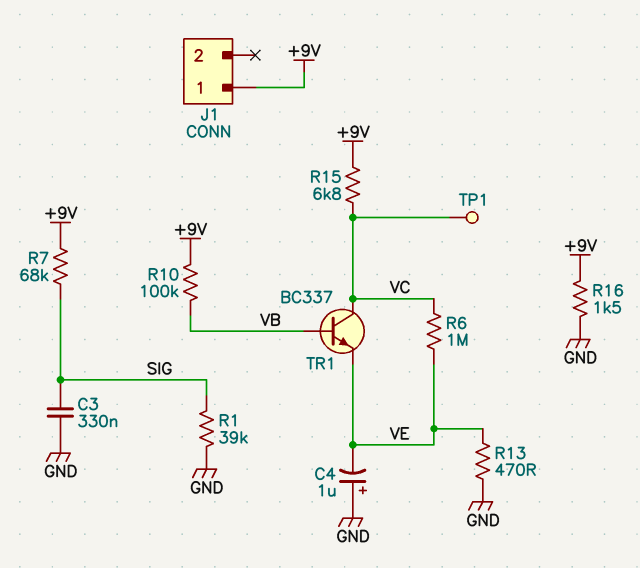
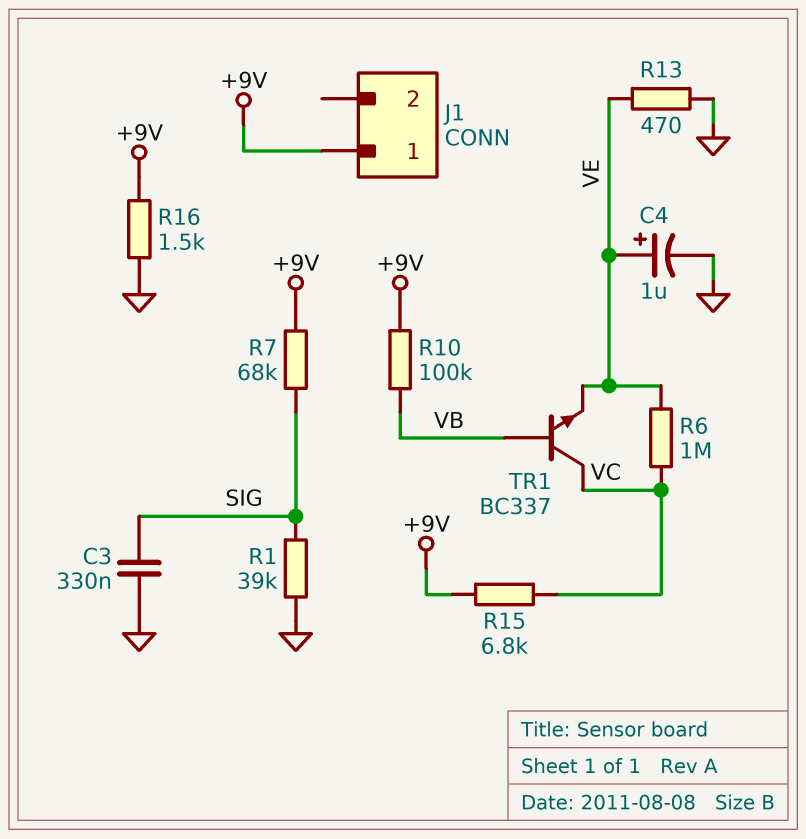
C4: 1uF (plus GND, minus VE) -> 1uF (plus VE, minus GND)
TP1: test point (VC) -> none

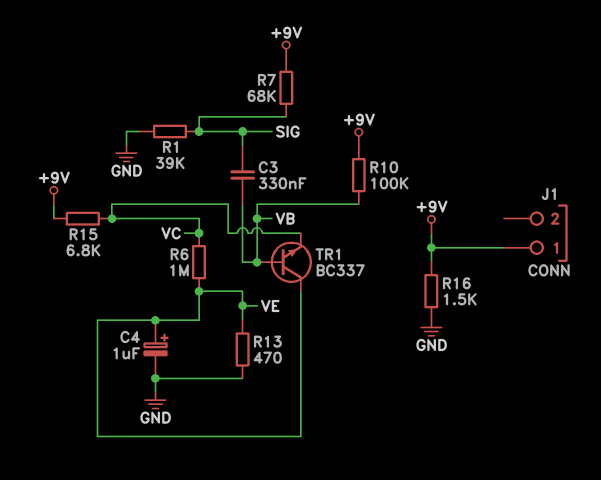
C3: 330nF (GND, SIG) -> 330nF (SIG, VB)
TR1: NPN BC337 (B VB, C VC, E VE) -> NPN BC337 (B VB, C VE, E VC)

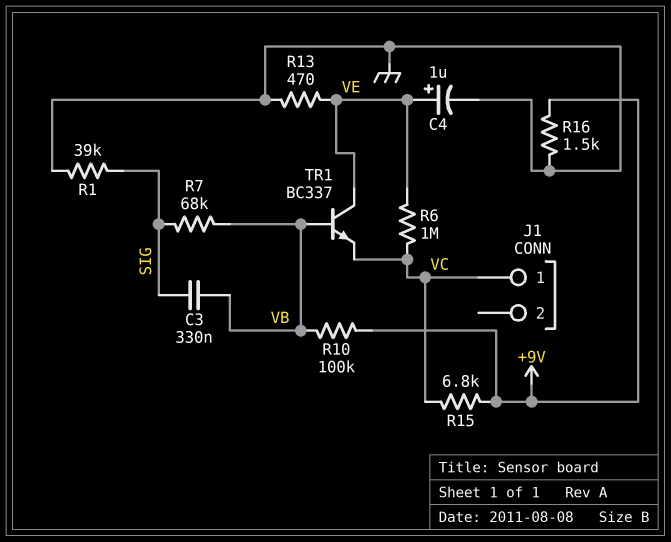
J1 pin 1: +9V -> VC
R7: 68k (+9V, SIG) -> 68k (SIG, VB)

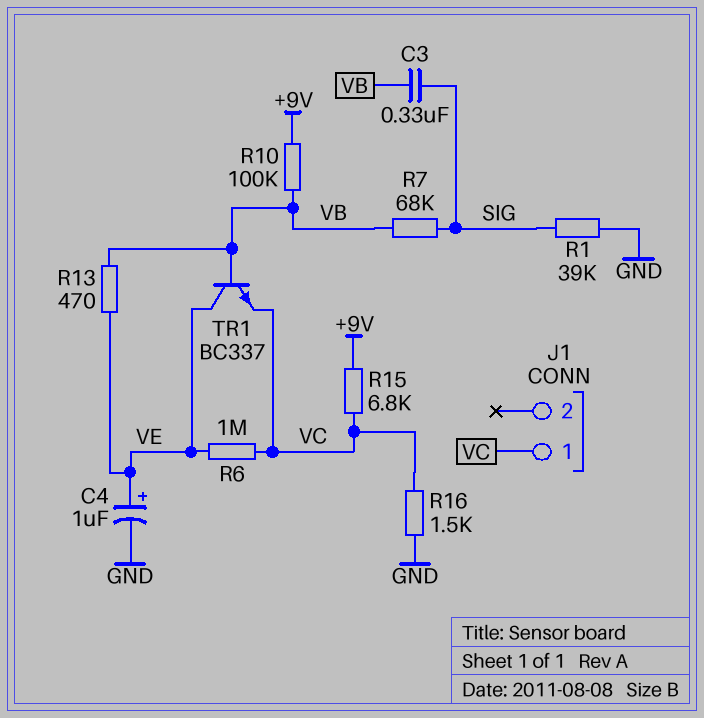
R13: 470 (GND, VE) -> 470 (VB, VE)
R16: 1.5k (+9V, GND) -> 1.5k (GND, VC)

